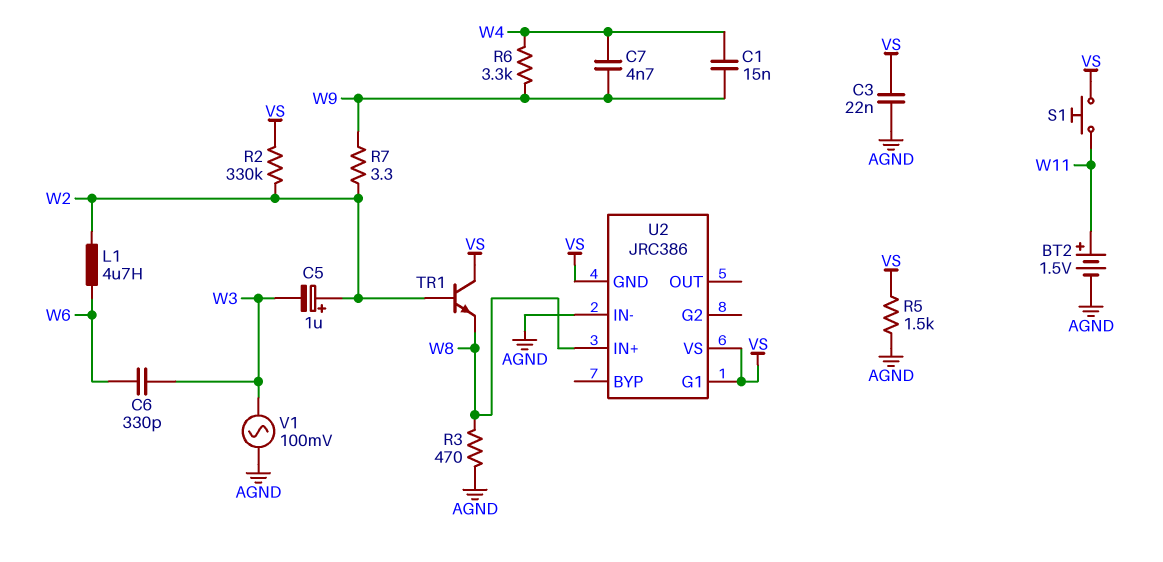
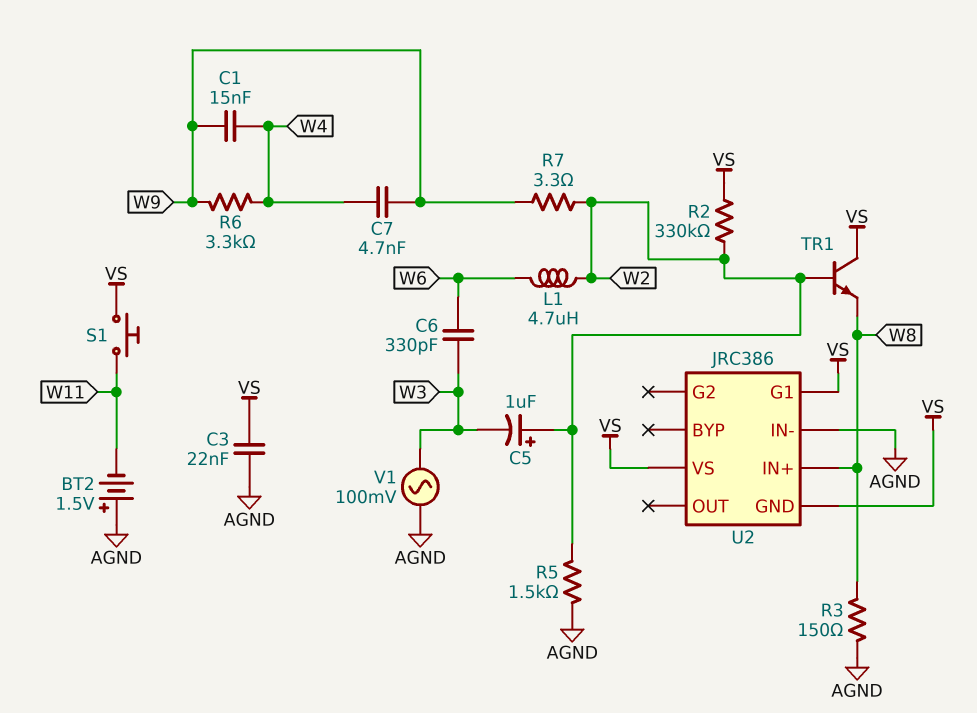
BT2: 1.5V (plus W11, minus AGND) -> 1.5V (plus AGND, minus W11)
R3: 470 (AGND, W8) -> 150 (AGND, W8)
R5: 1.5k (AGND, VS) -> 1.5k (AGND, W2)

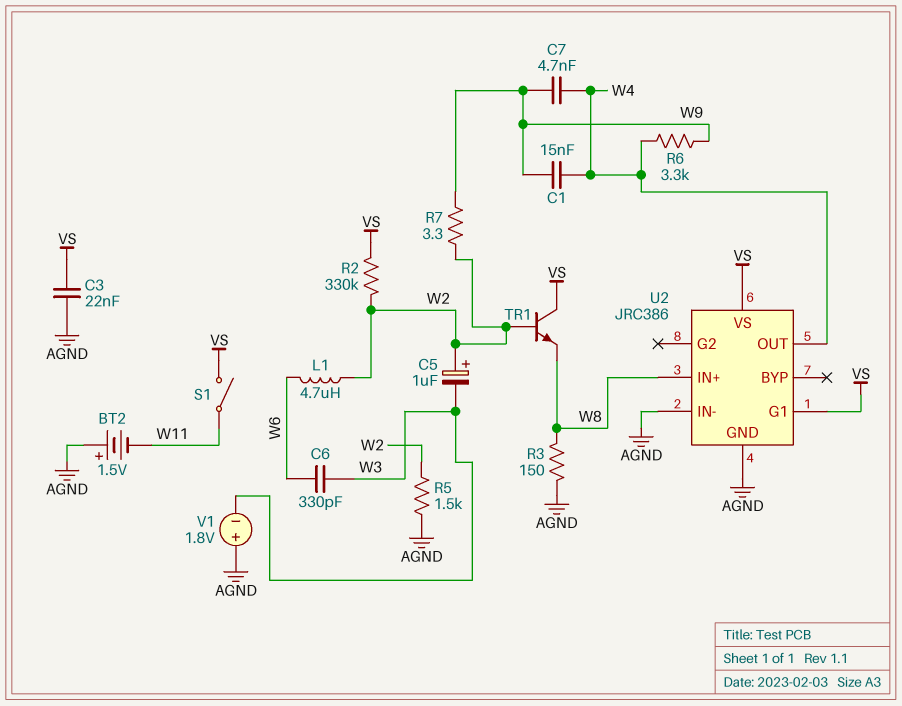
S1: button (VS, W11) -> switch (VS, W11)
U2 pin GND: VS -> AGND
U2 pin OUT: none -> W4
V1: AC 100mV (AGND, W3) -> 1.8V (plus AGND, minus W3)

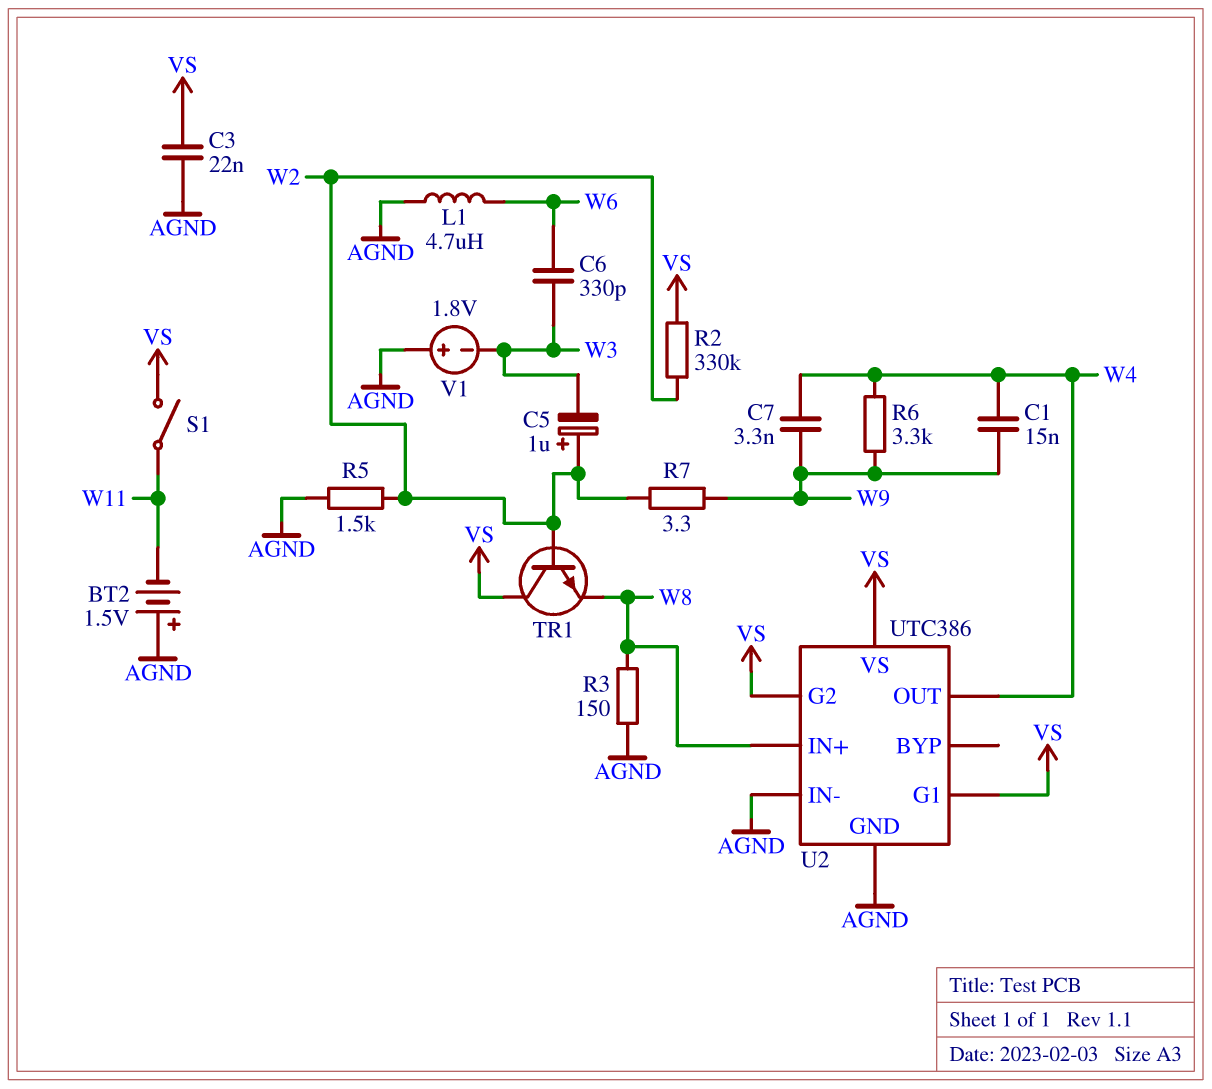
C7: 4.7nF (W4, W9) -> 3.3nF (W4, W9)
L1: 4.7uH (W2, W6) -> 4.7uH (AGND, W6)
U2: JRC386 -> UTC386
U2 pin G2: none -> VS

